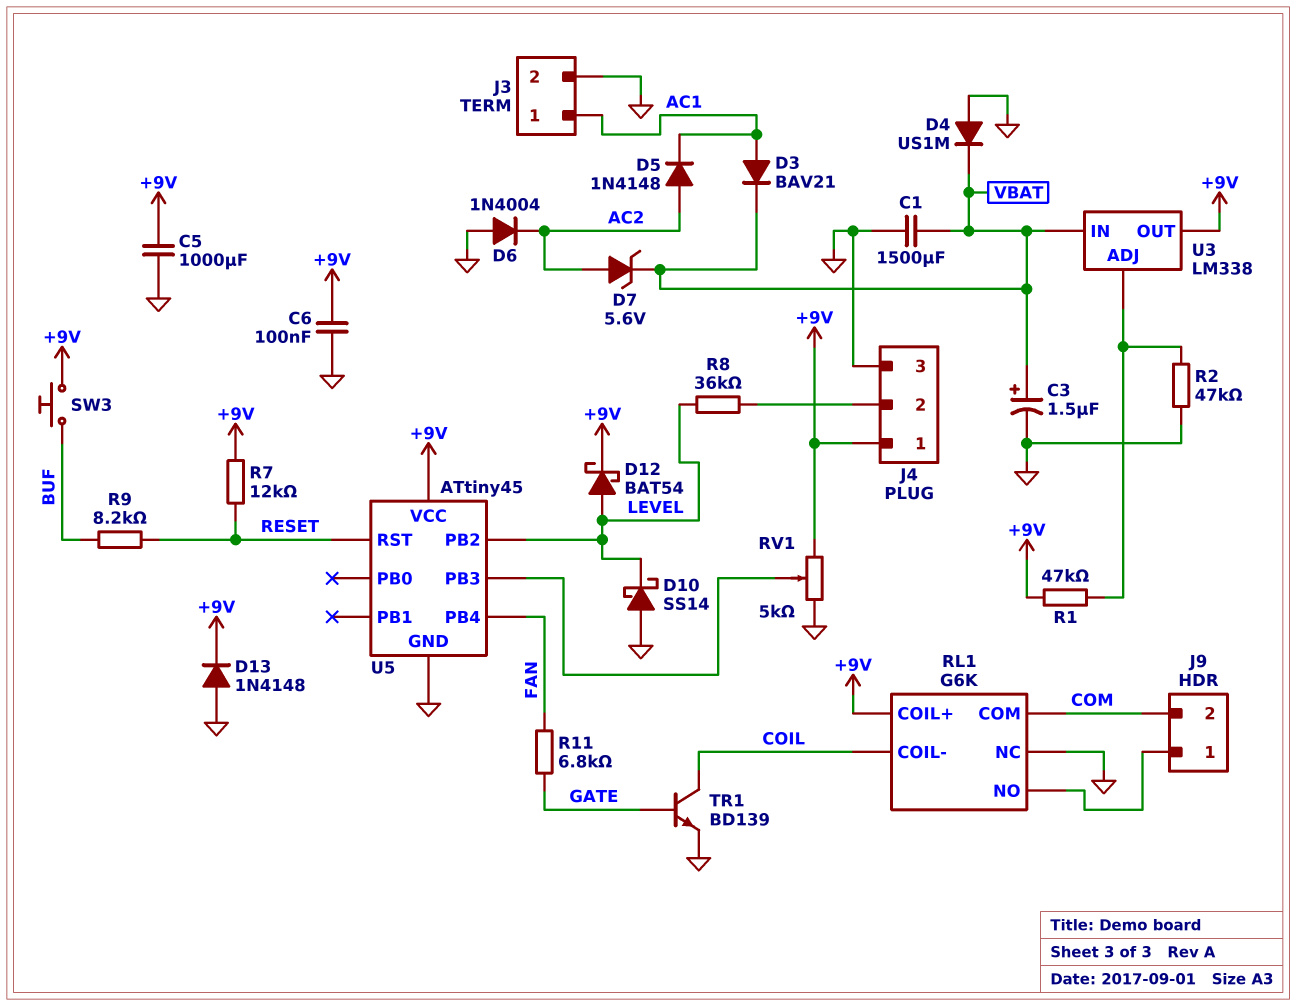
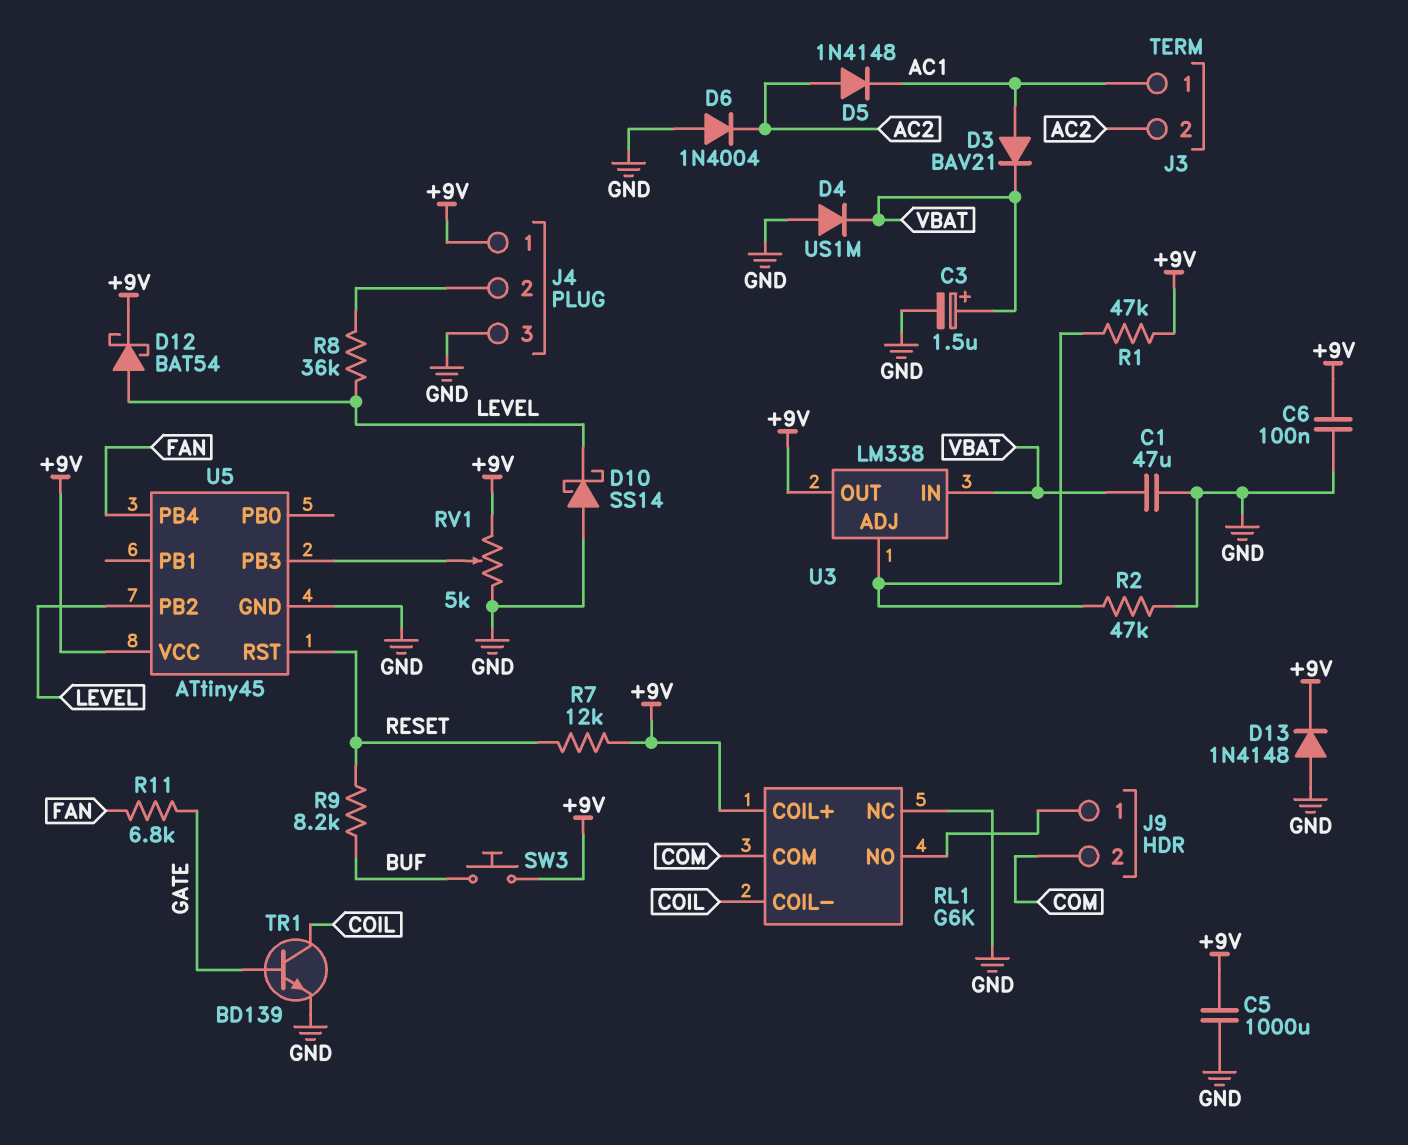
C1: 1500uF (GND, VBAT) -> 47uF (GND, VBAT)
D7: zener 5.6V (A AC2, K VBAT) -> none
J3 pin 2: GND -> AC2

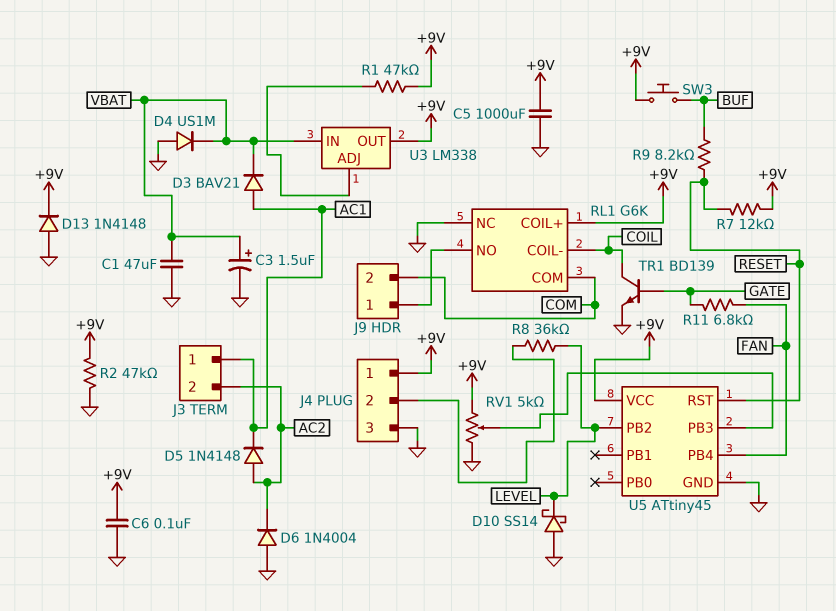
D12: schottky BAT54 (A LEVEL, K +9V) -> none
R2: 47k (GND, U3/ADJ) -> 47k (+9V, GND)

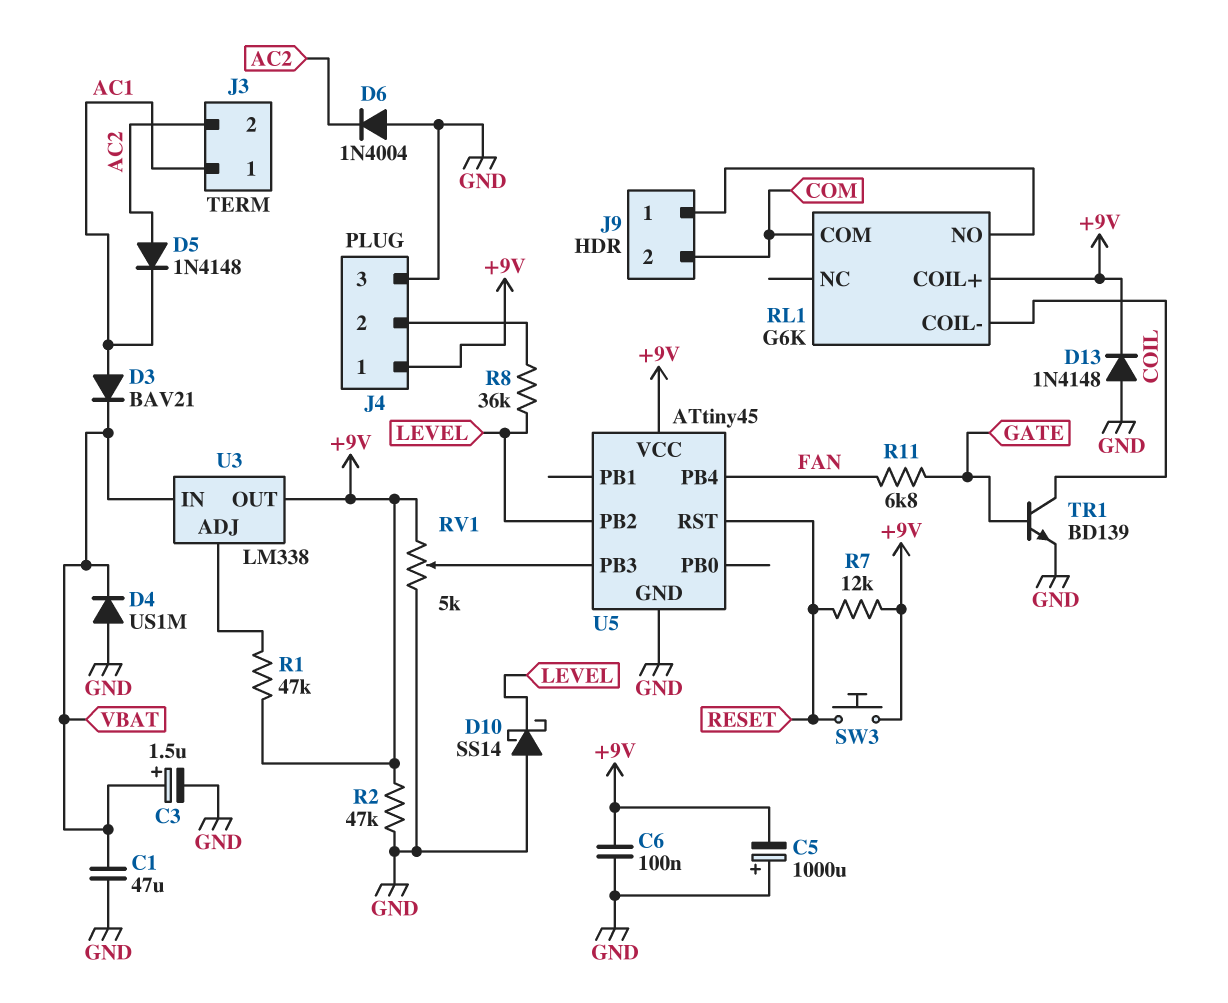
C5: 1000uF (+9V, GND) -> 1000uF (plus GND, minus +9V)
R9: 8.2k (BUF, RESET) -> none
RL1 pin NC: GND -> none
SW3: button (+9V, BUF) -> button (+9V, RESET)

